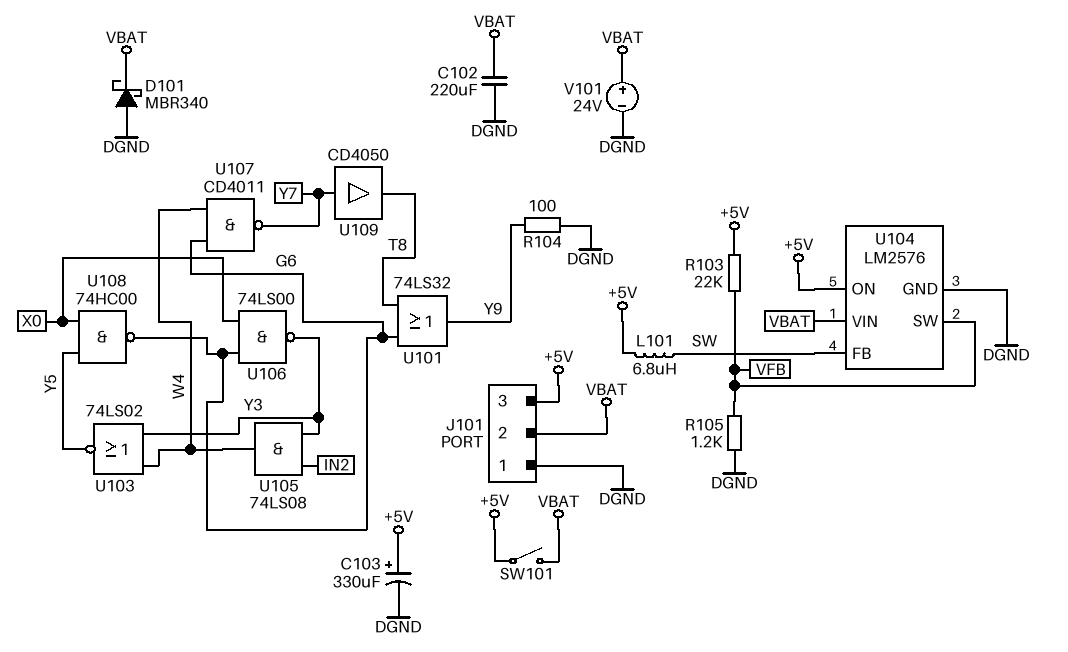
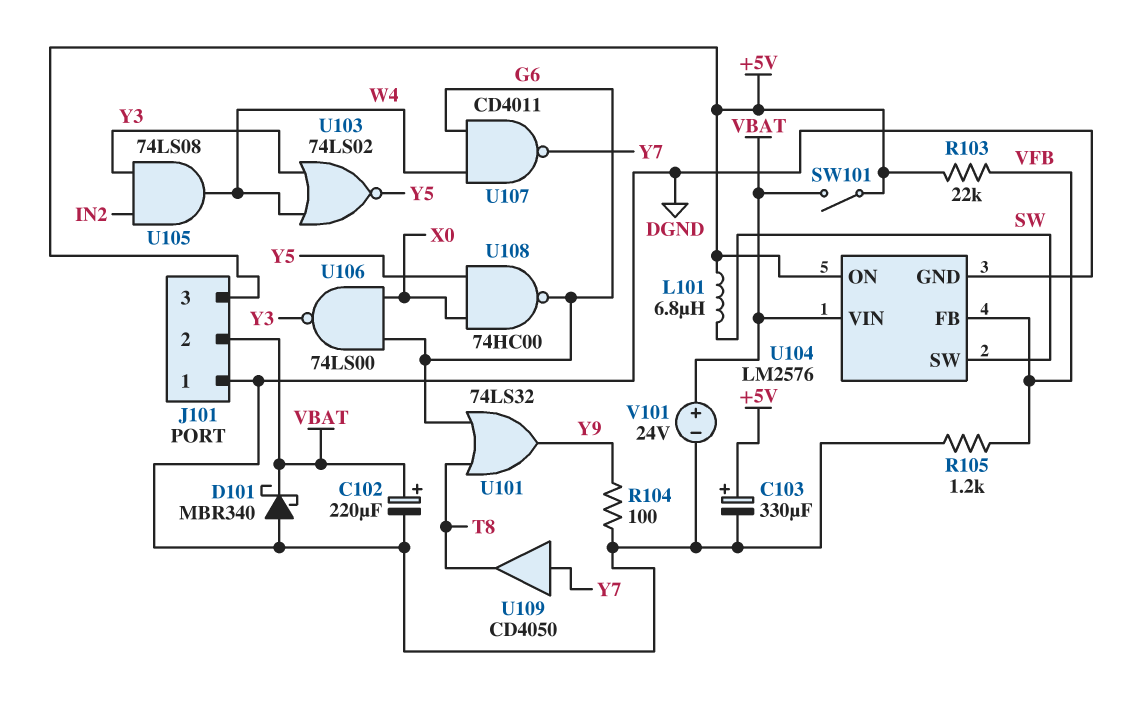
C102: 220uF (DGND, VBAT) -> 220uF (plus VBAT, minus DGND)
U104 pin FB: SW -> VFB
U104 pin SW: VFB -> SW

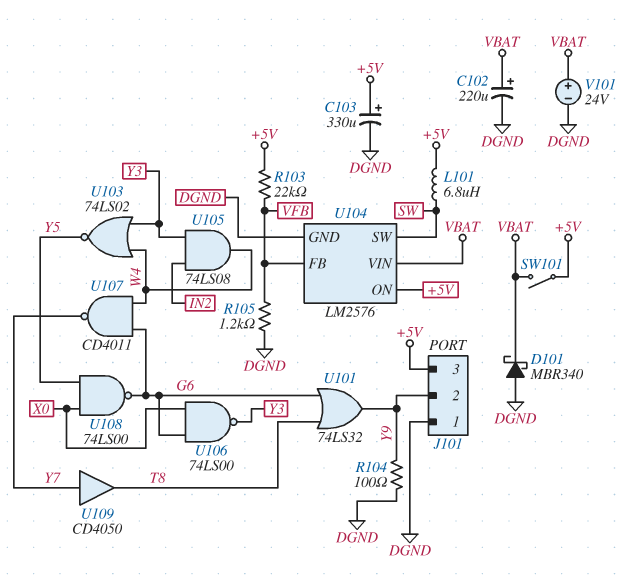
J101 pin 2: VBAT -> Y9
U108: NAND 74HC00 (in X0, in Y5, out G6) -> NAND 74LS00 (in X0, in Y5, out G6)

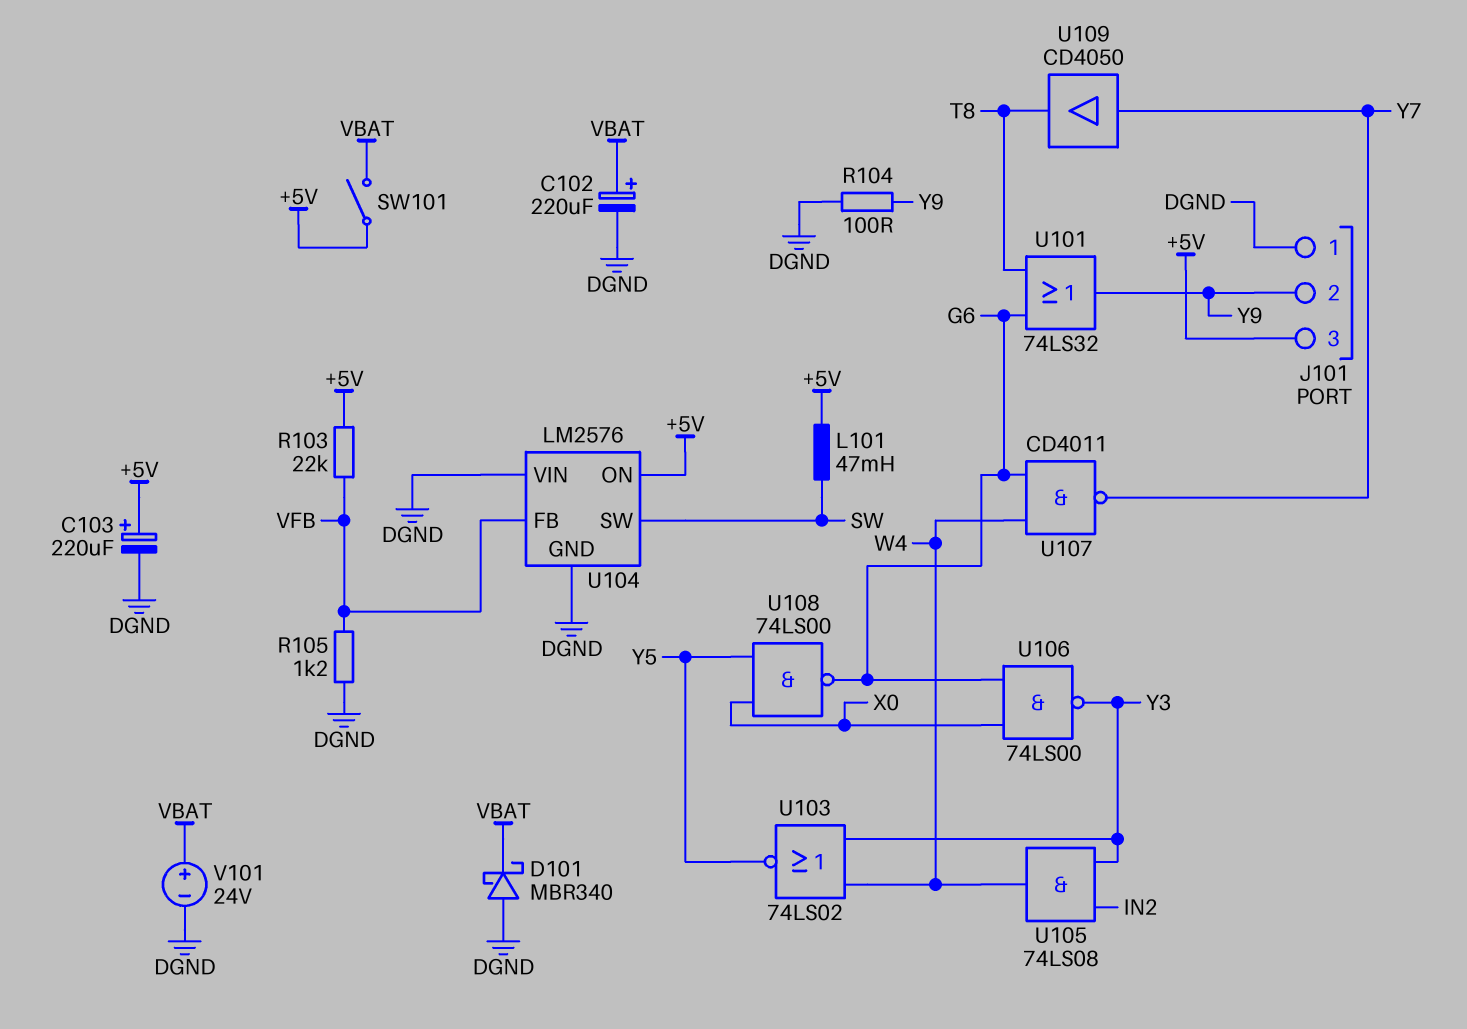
C103: 330uF (plus +5V, minus DGND) -> 220uF (plus +5V, minus DGND)
L101: 6.8uH (+5V, SW) -> 47mH (+5V, SW)
U104 pin VIN: VBAT -> DGND

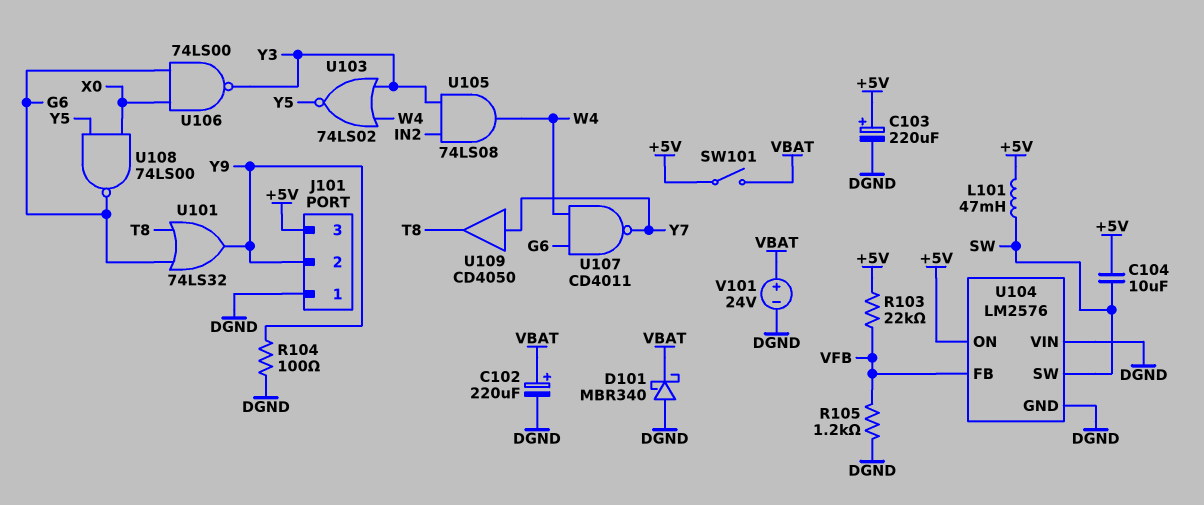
C104: none -> 10uF (+5V, SW)

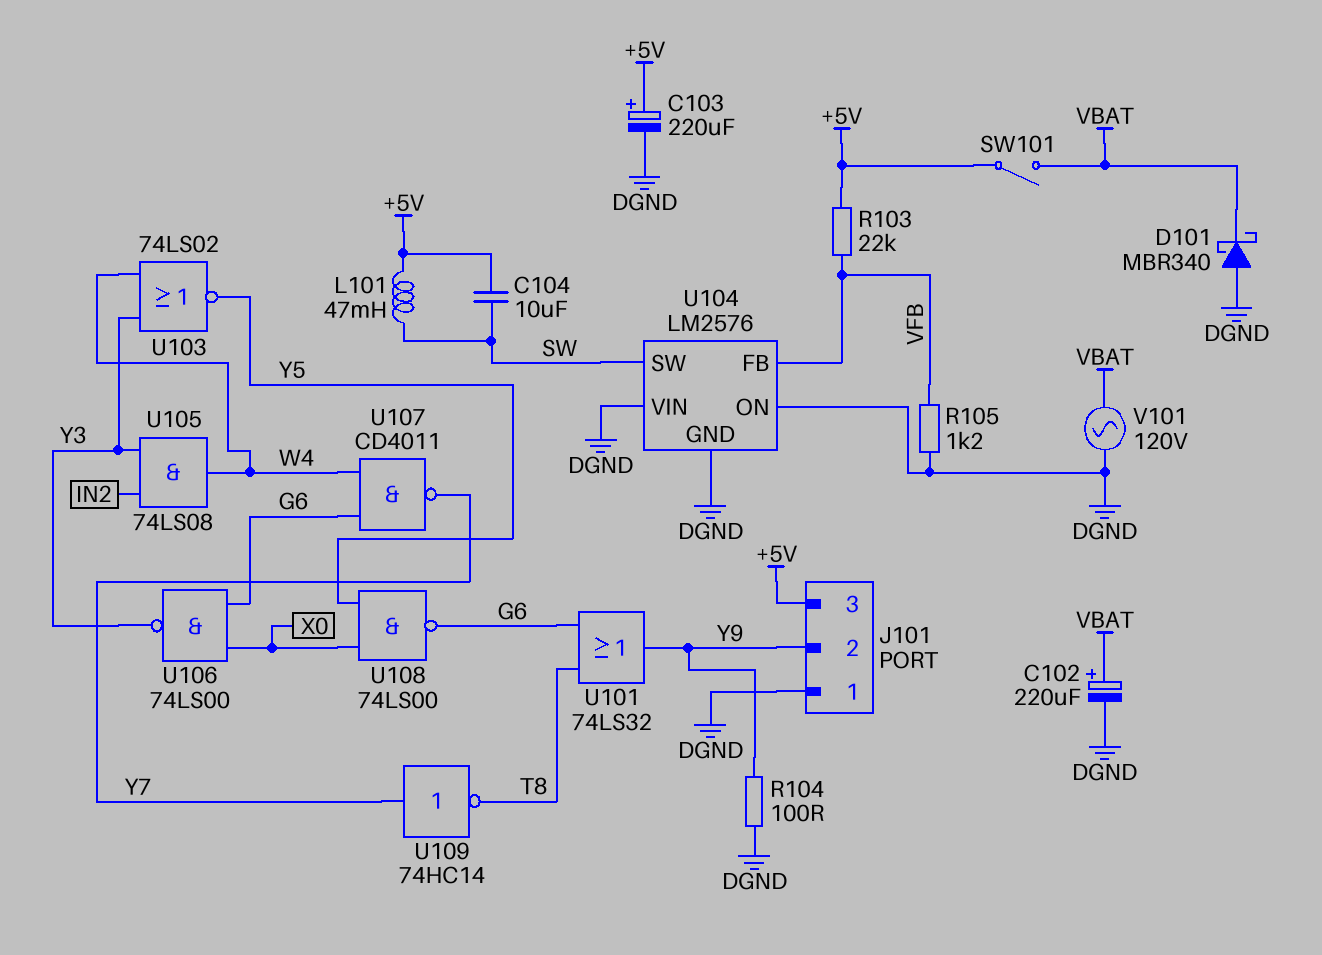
U104 pin ON: +5V -> DGND
U109: buffer CD4050 (in Y7, out T8) -> NOT 74HC14 (in Y7, out T8)
V101: 24V (plus VBAT, minus DGND) -> AC 120V (DGND, VBAT)

